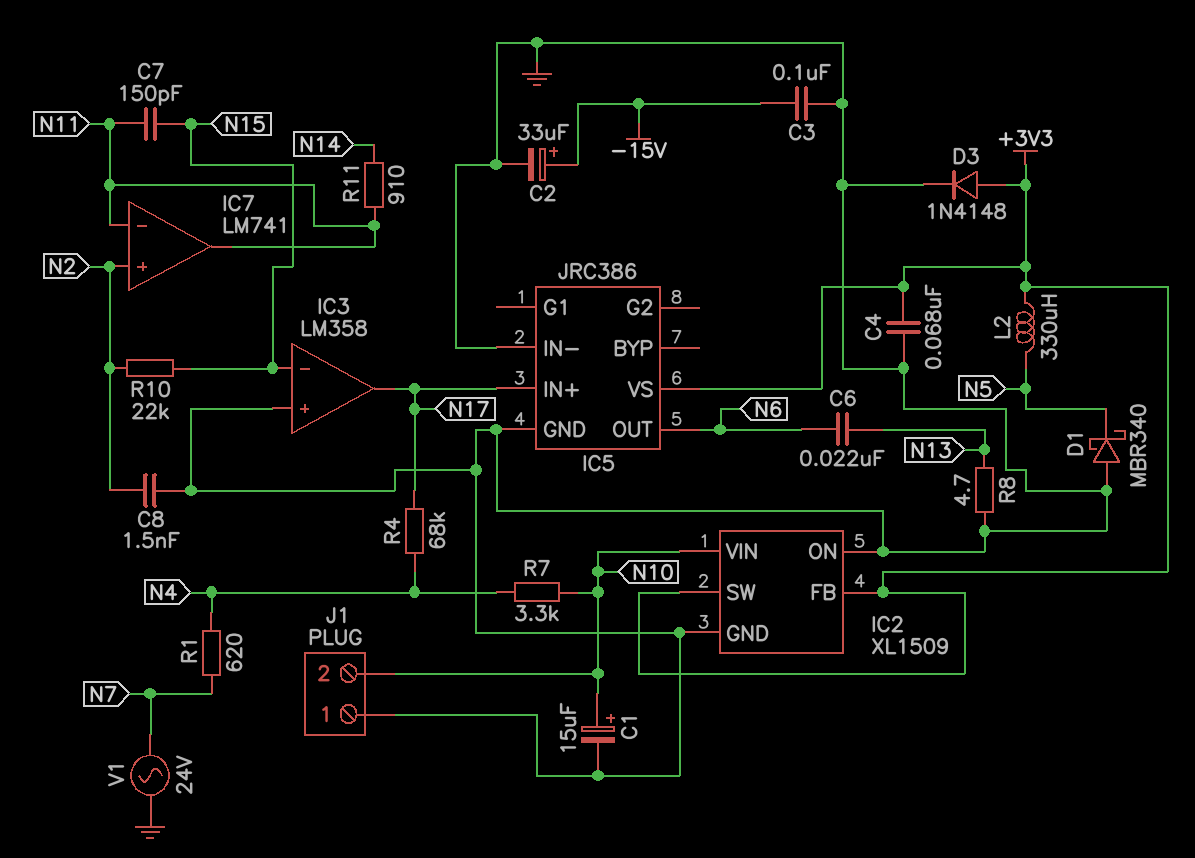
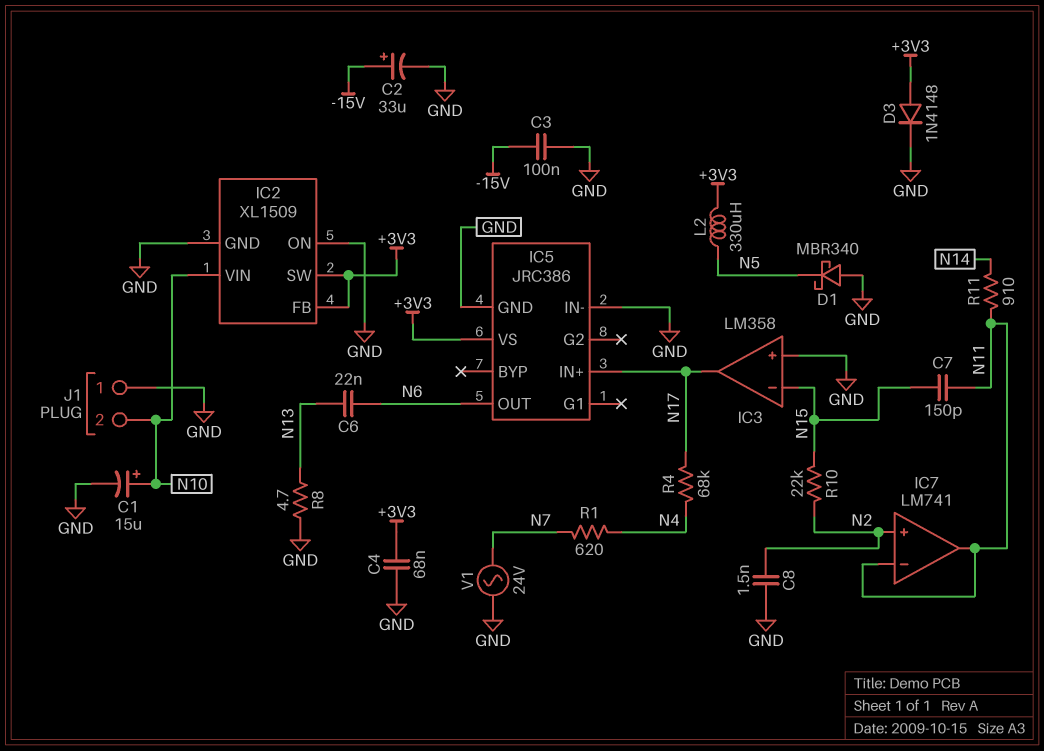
R7: 3.3k (N4, N10) -> none

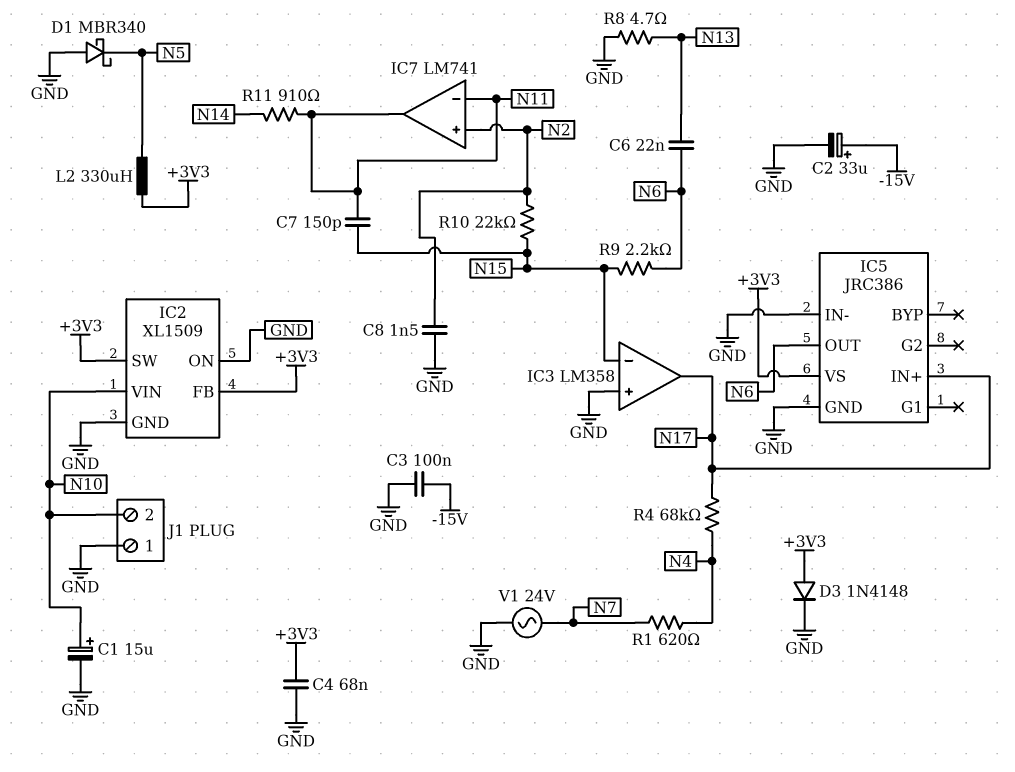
R9: none -> 2.2k (N6, N15)

